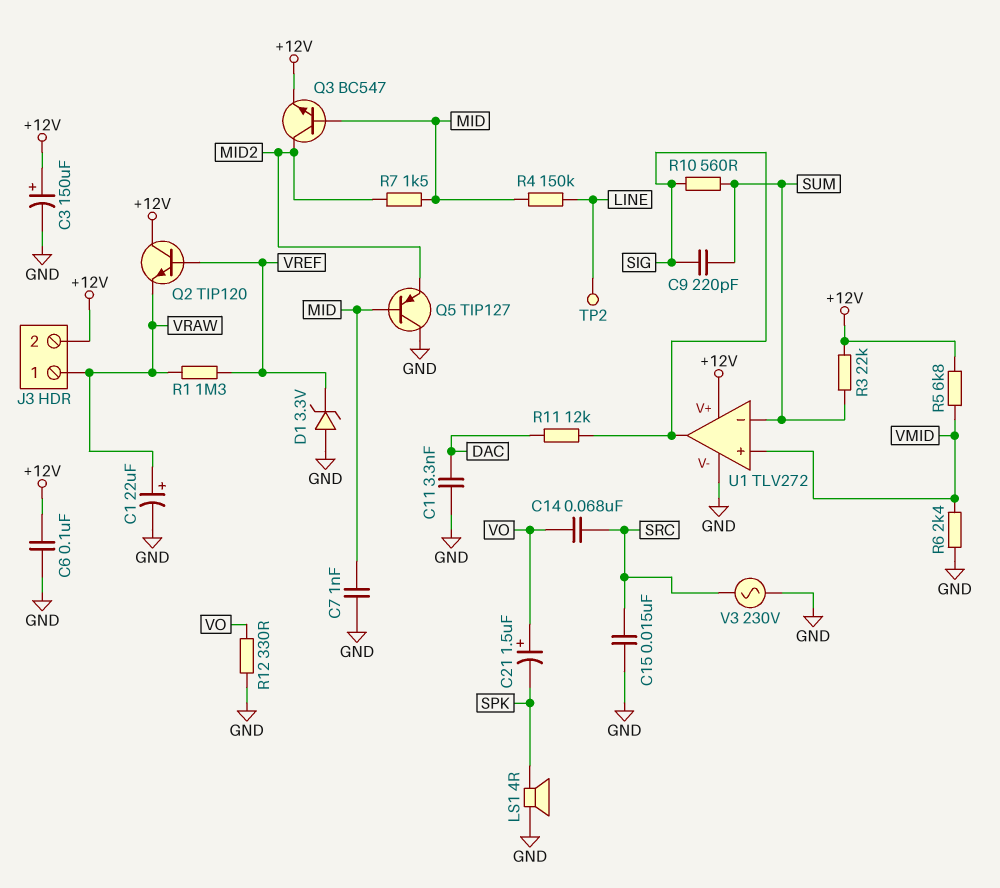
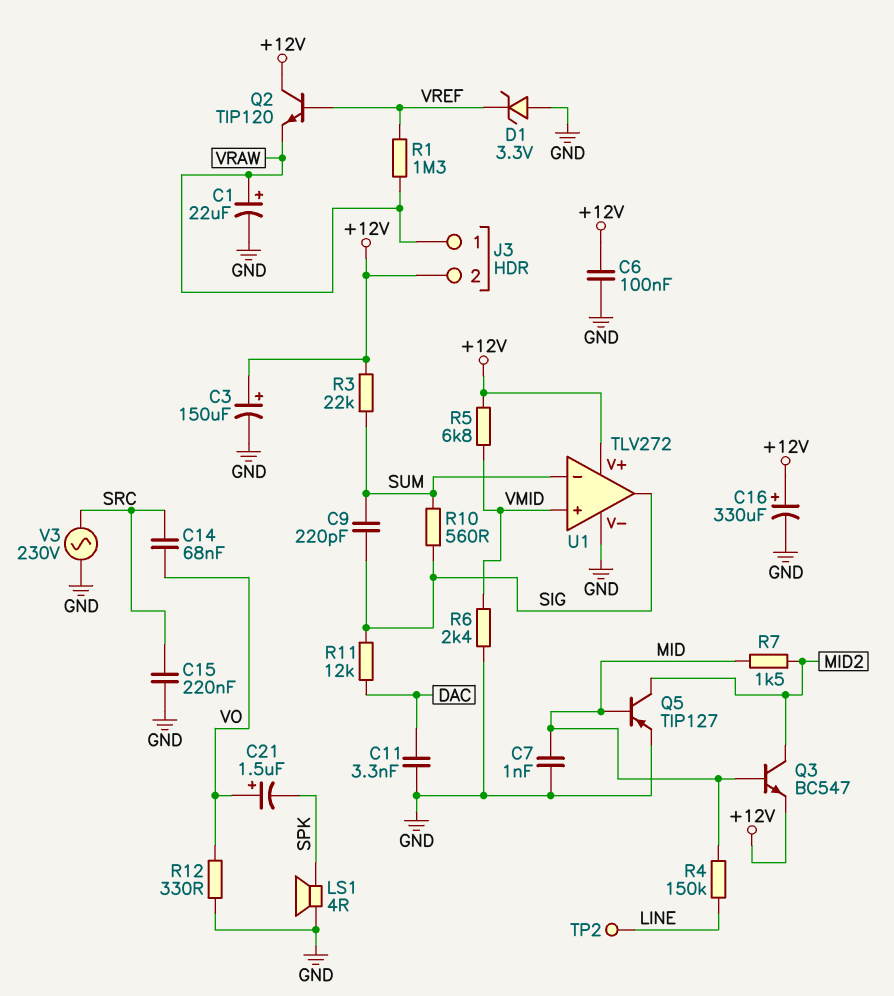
C15: 15nF (GND, SRC) -> 220nF (GND, SRC)
C16: none -> 330uF (plus +12V, minus GND)
Q5: PNP TIP127 (B MID, C GND, E MID2) -> PNP TIP127 (B MID, C MID2, E GND)

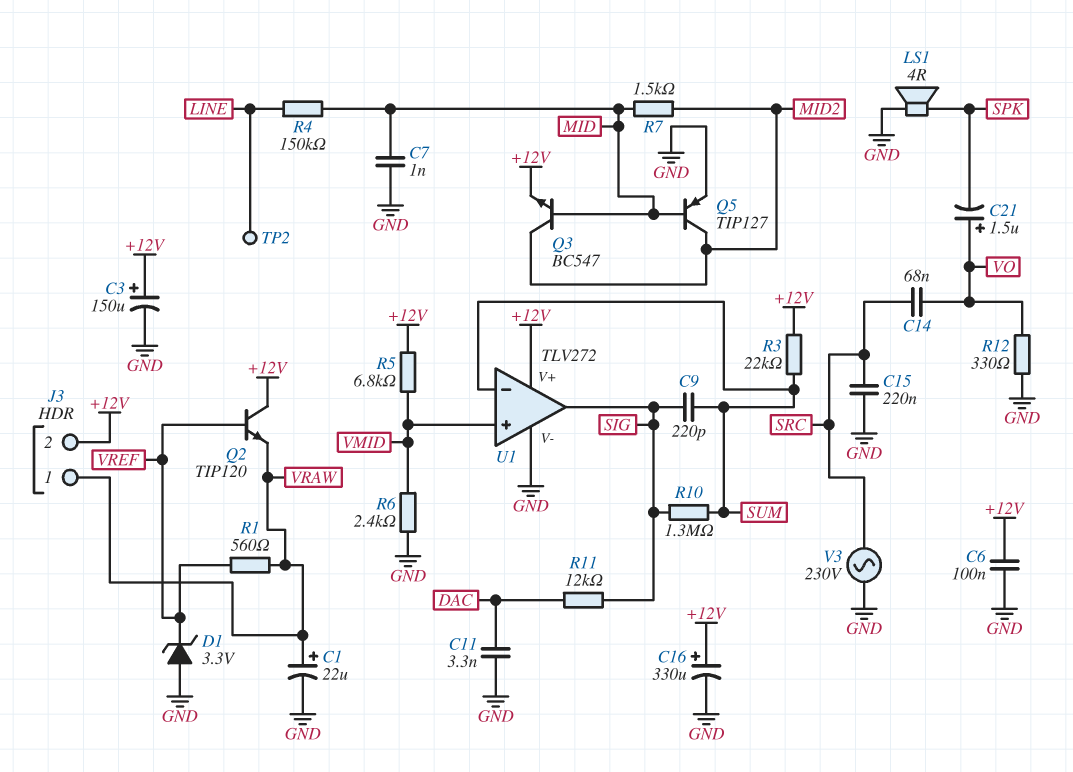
R1: 1.3M (VRAW, VREF) -> 560 (VRAW, VREF)
R10: 560 (SIG, SUM) -> 1.3M (SIG, SUM)

